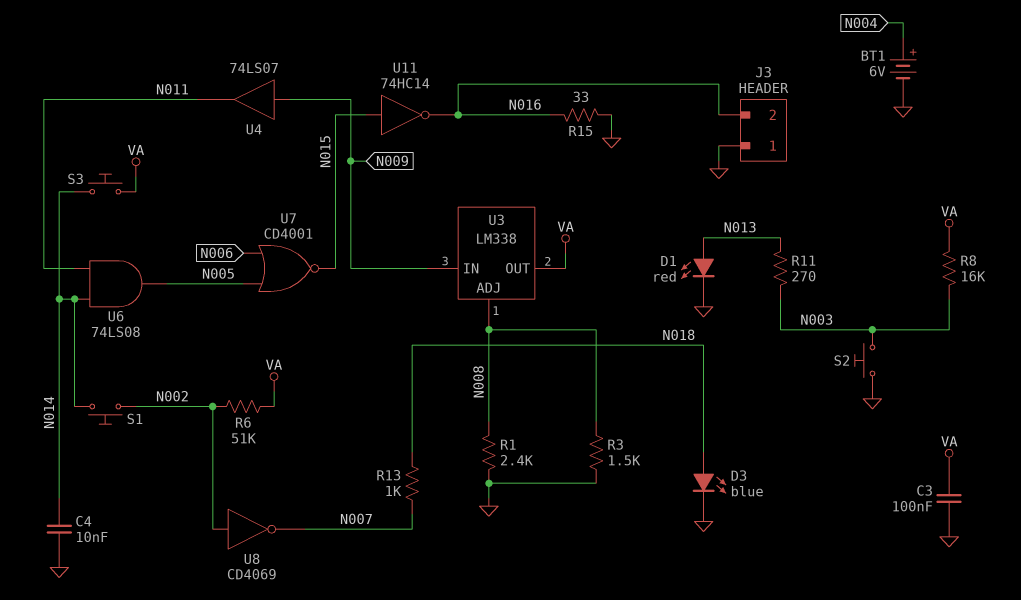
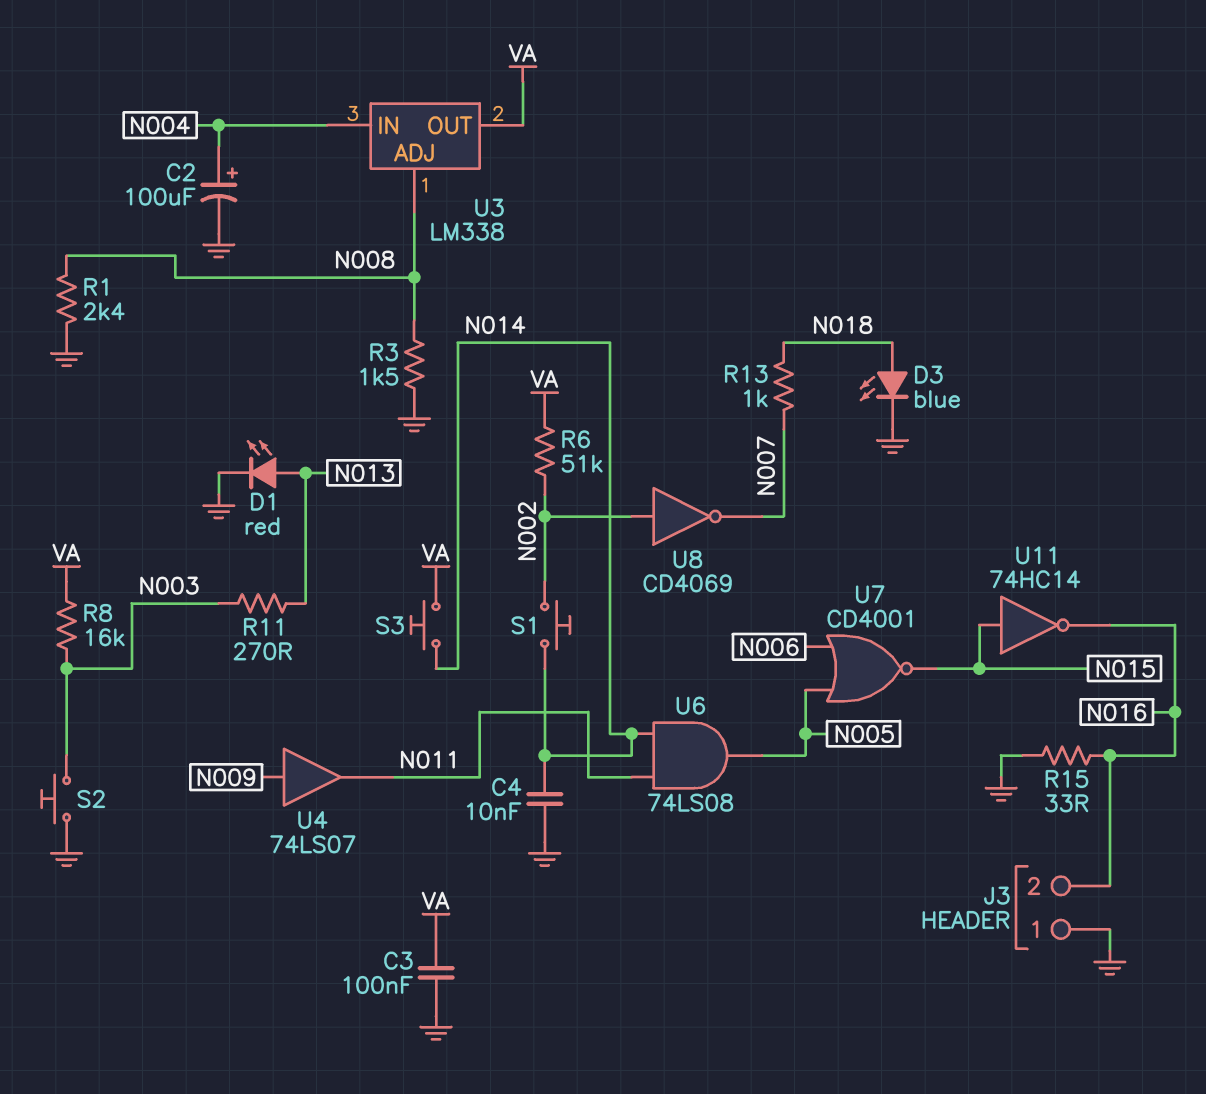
BT1: 6V (plus N004, minus GND) -> none
C2: none -> 100uF (plus N004, minus GND)
U3 pin IN: N009 -> N004

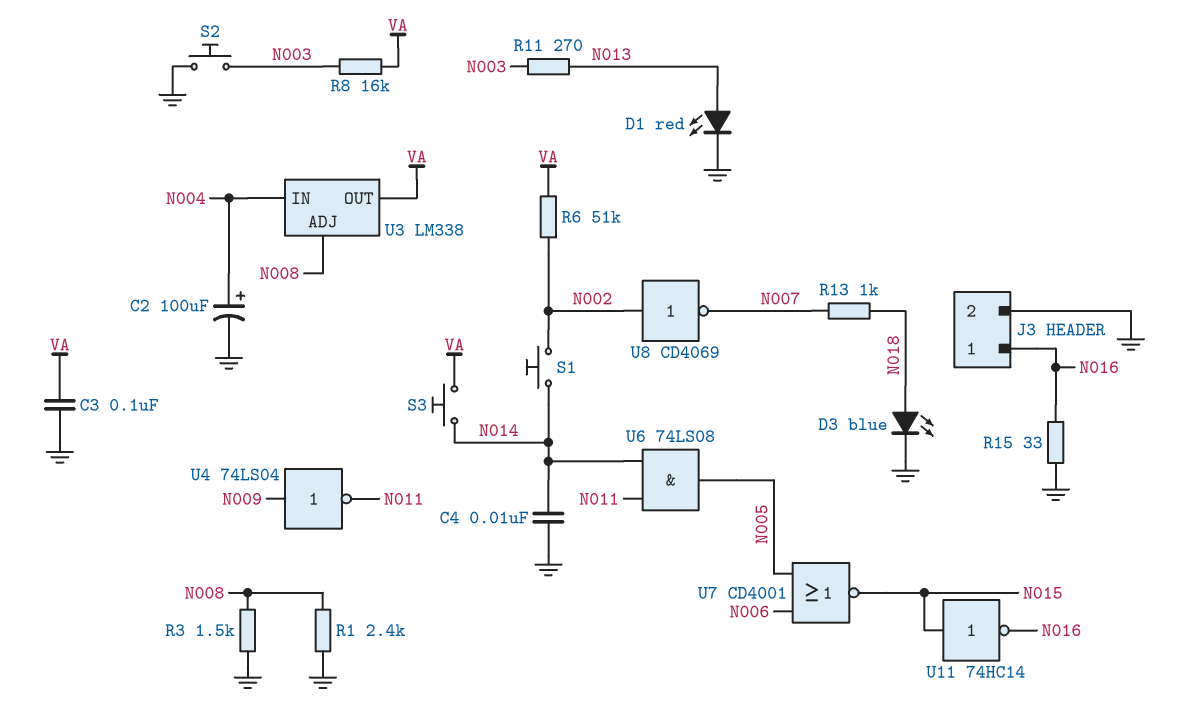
J3 pin 1: GND -> N016
J3 pin 2: N016 -> GND
U4: buffer 74LS07 (in N009, out N011) -> NOT 74LS04 (in N009, out N011)

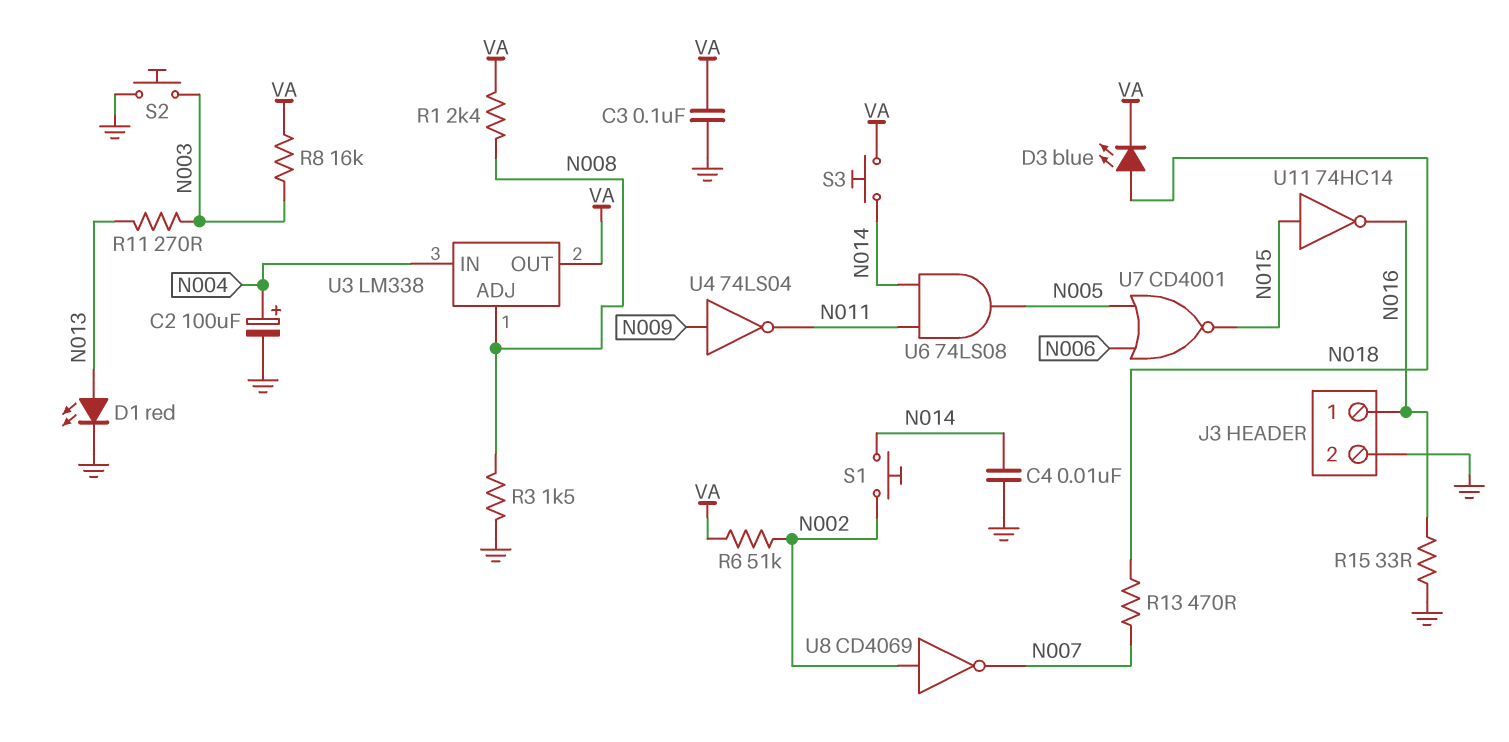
D3: LED blue (A N018, K GND) -> LED blue (A N018, K VA)
R1: 2.4k (GND, N008) -> 2.4k (N008, VA)
R13: 1k (N007, N018) -> 470 (N007, N018)

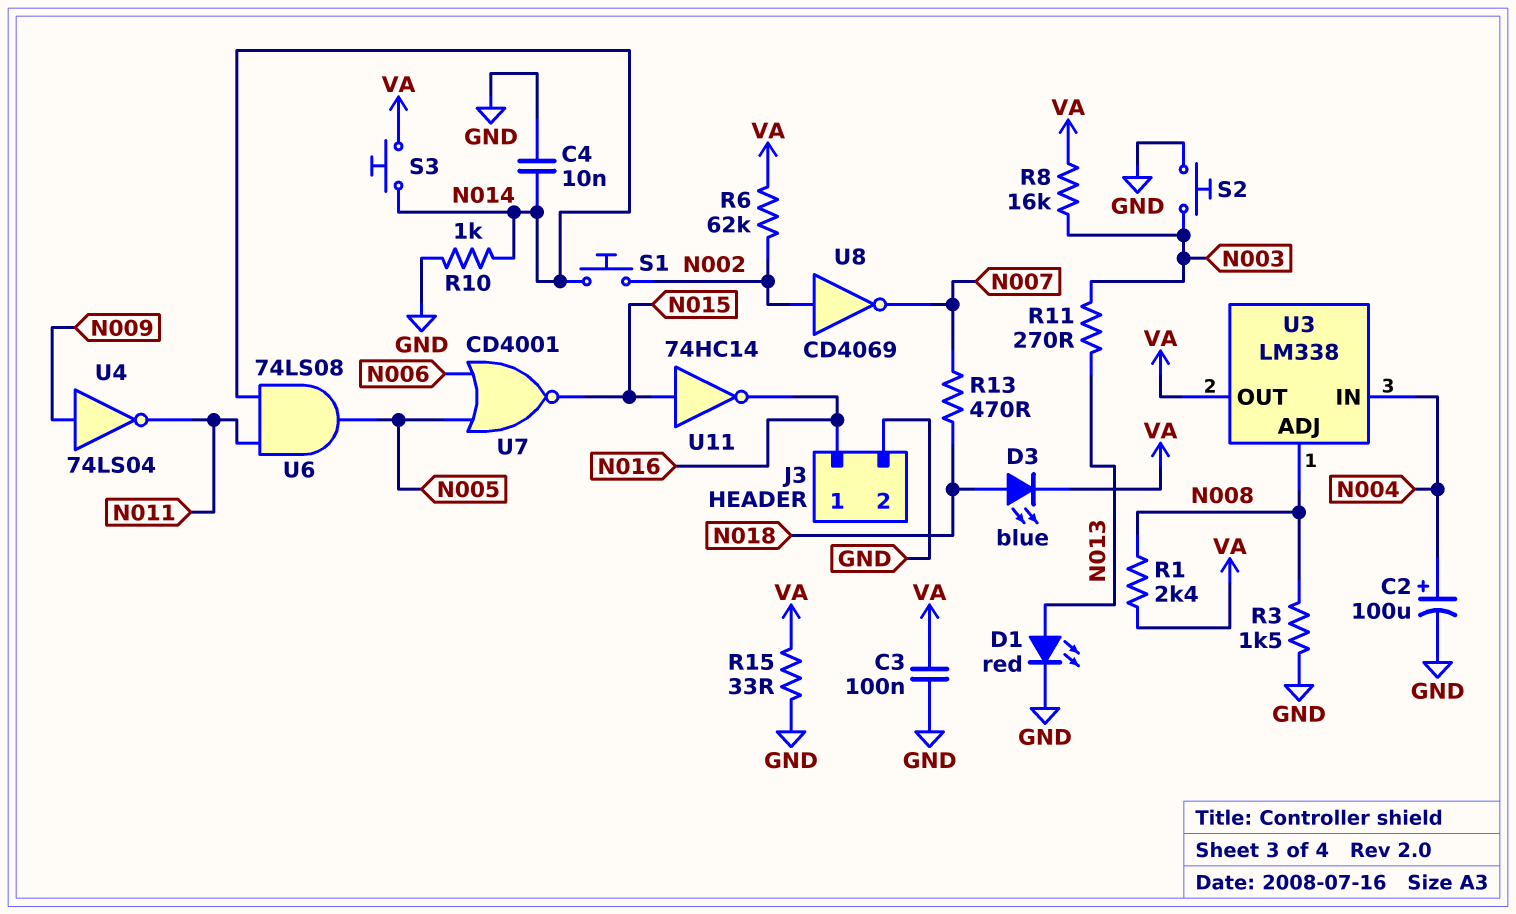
R6: 51k (N002, VA) -> 62k (N002, VA)
R10: none -> 1k (GND, N014)
R15: 33 (GND, N016) -> 33 (GND, VA)

